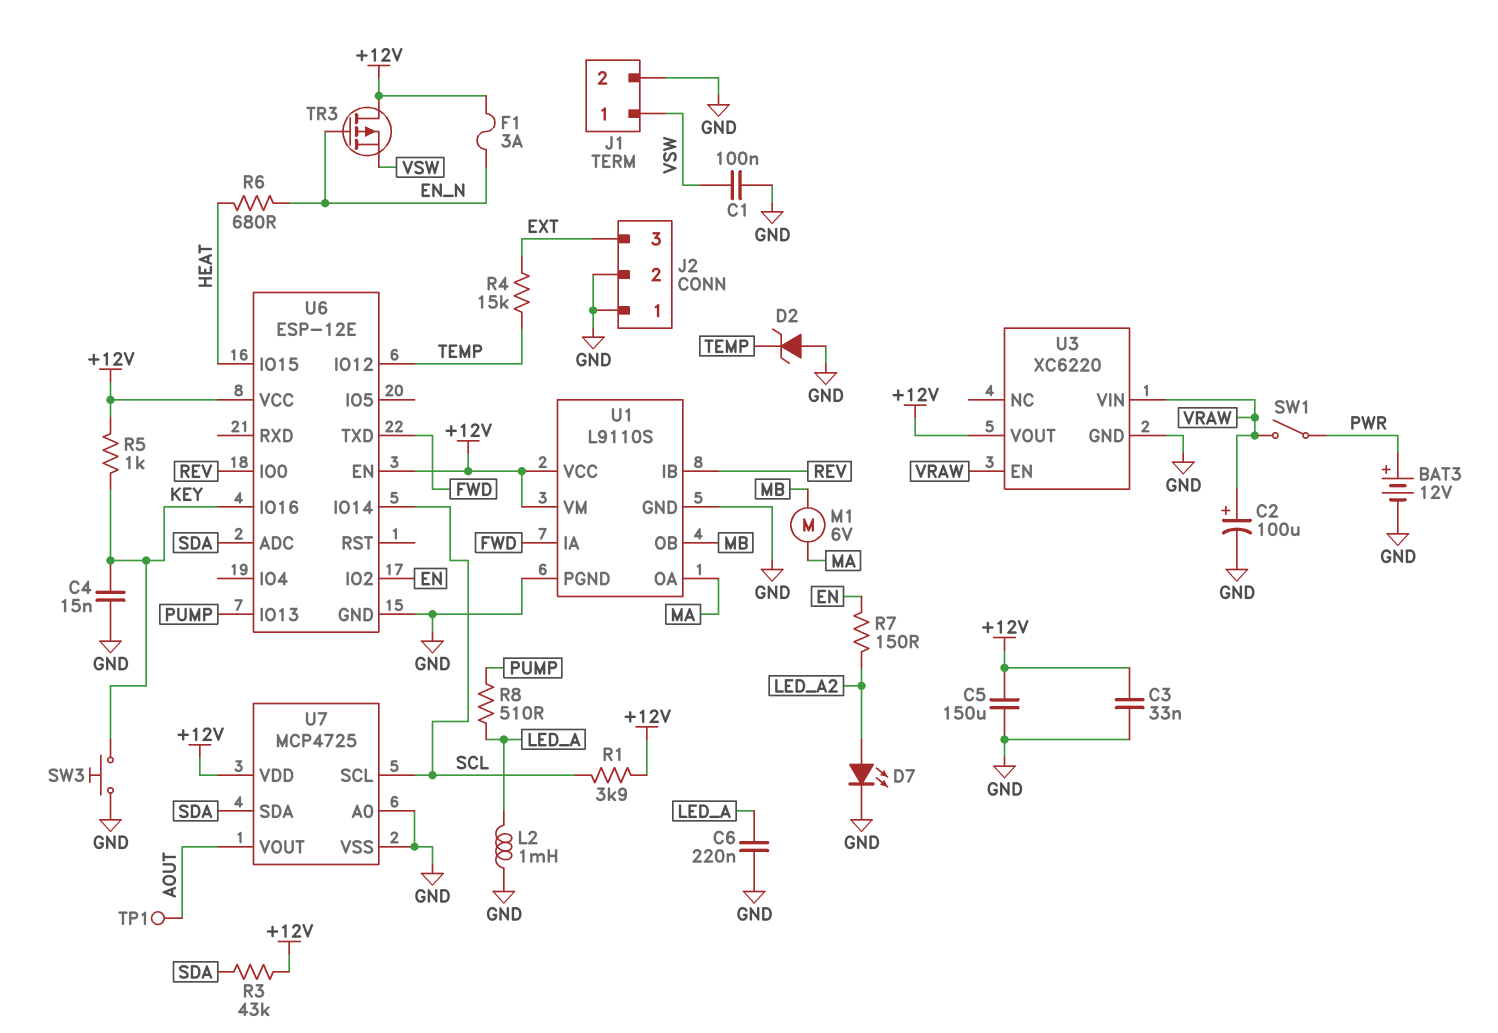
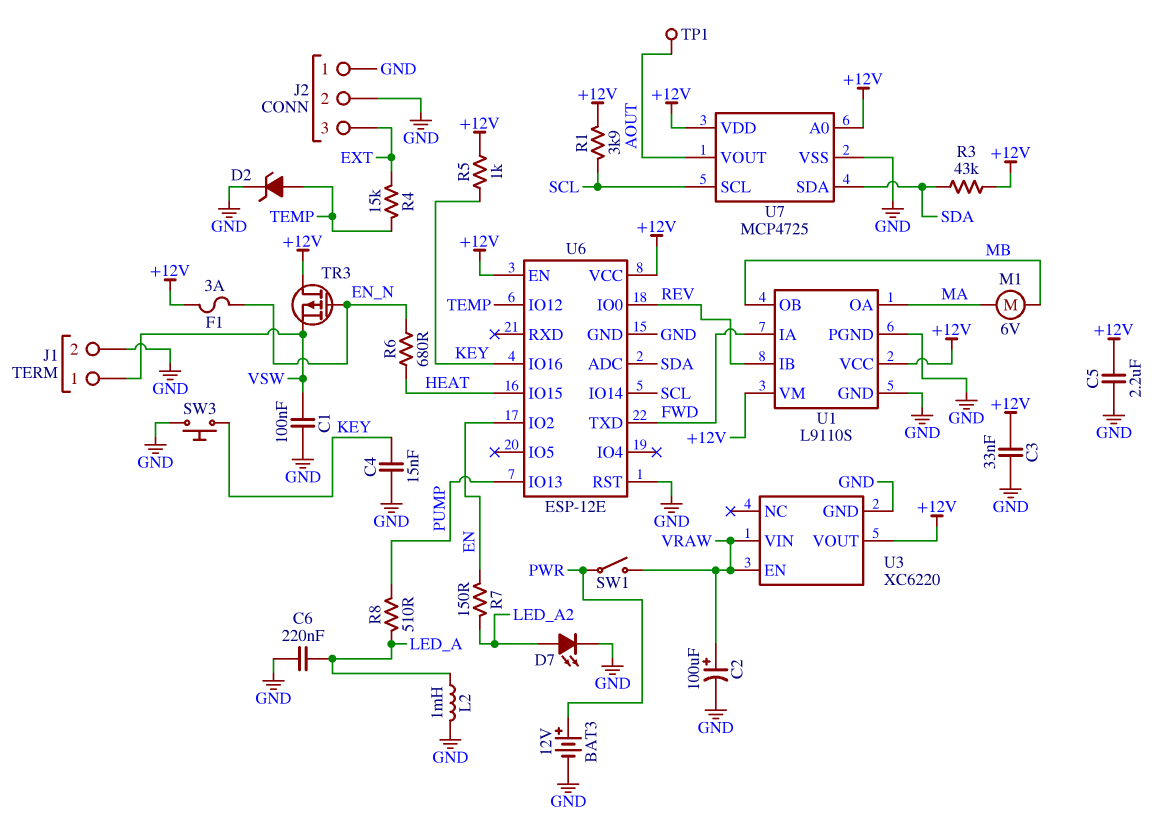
C5: 150uF (+12V, GND) -> 2.2uF (+12V, GND)
D2: zener (A GND, K TEMP) -> zener (A TEMP, K GND)
U6 pin RST: none -> GND
U7 pin A0: GND -> +12V

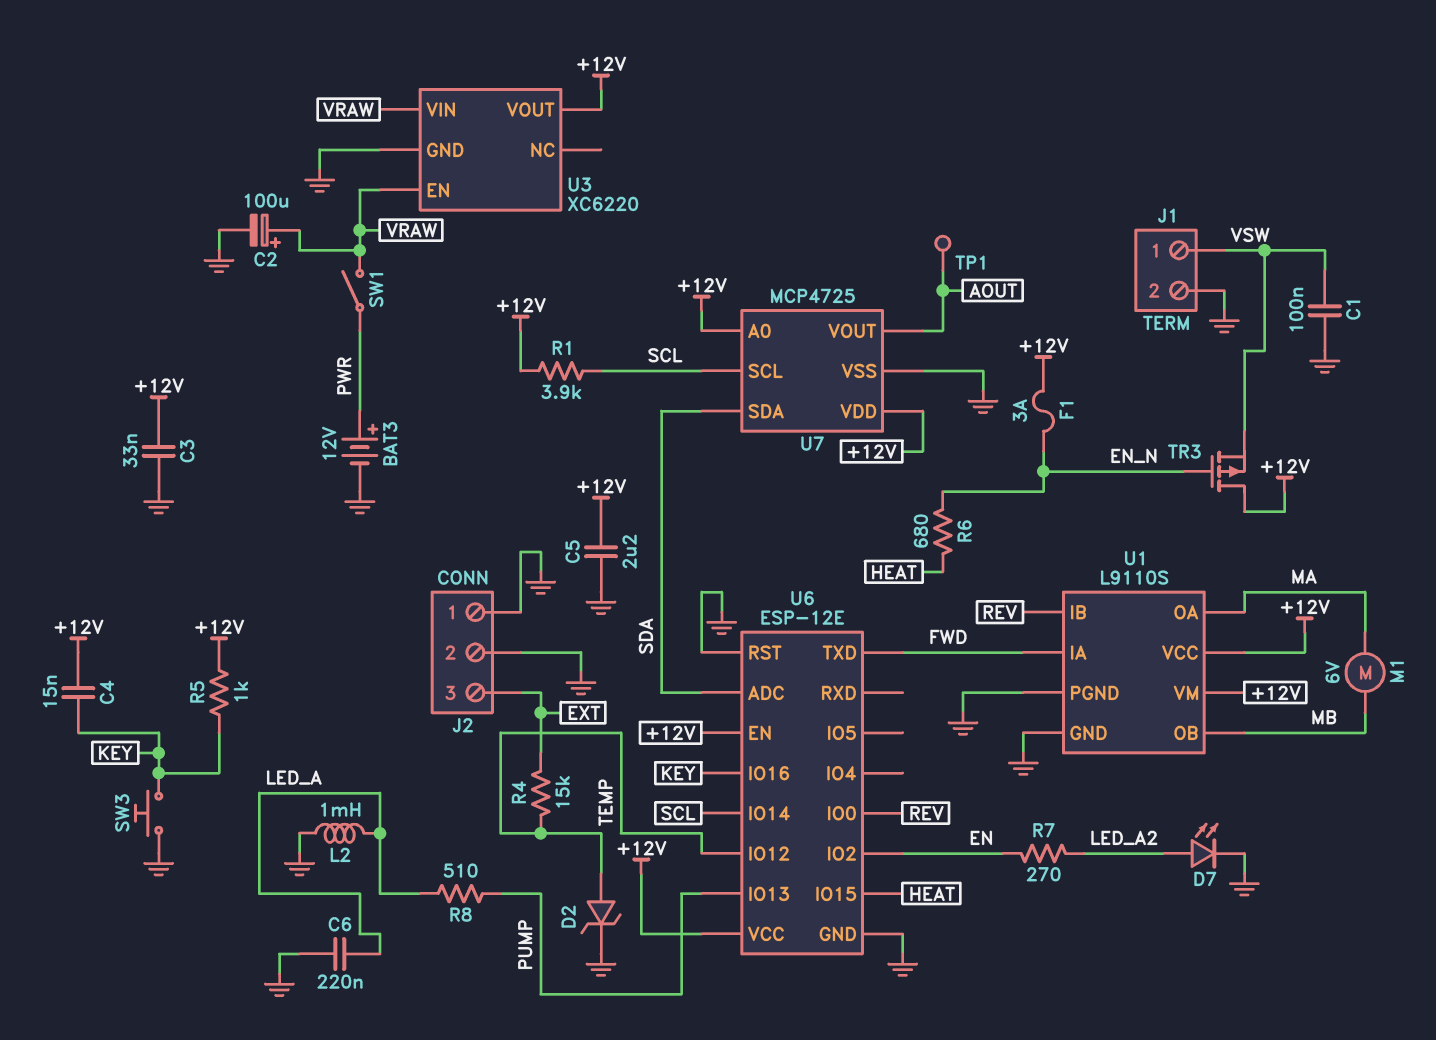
C4: 15nF (GND, KEY) -> 15nF (+12V, KEY)
R3: 43k (+12V, SDA) -> none
R7: 150 (EN, LED_A2) -> 270 (EN, LED_A2)

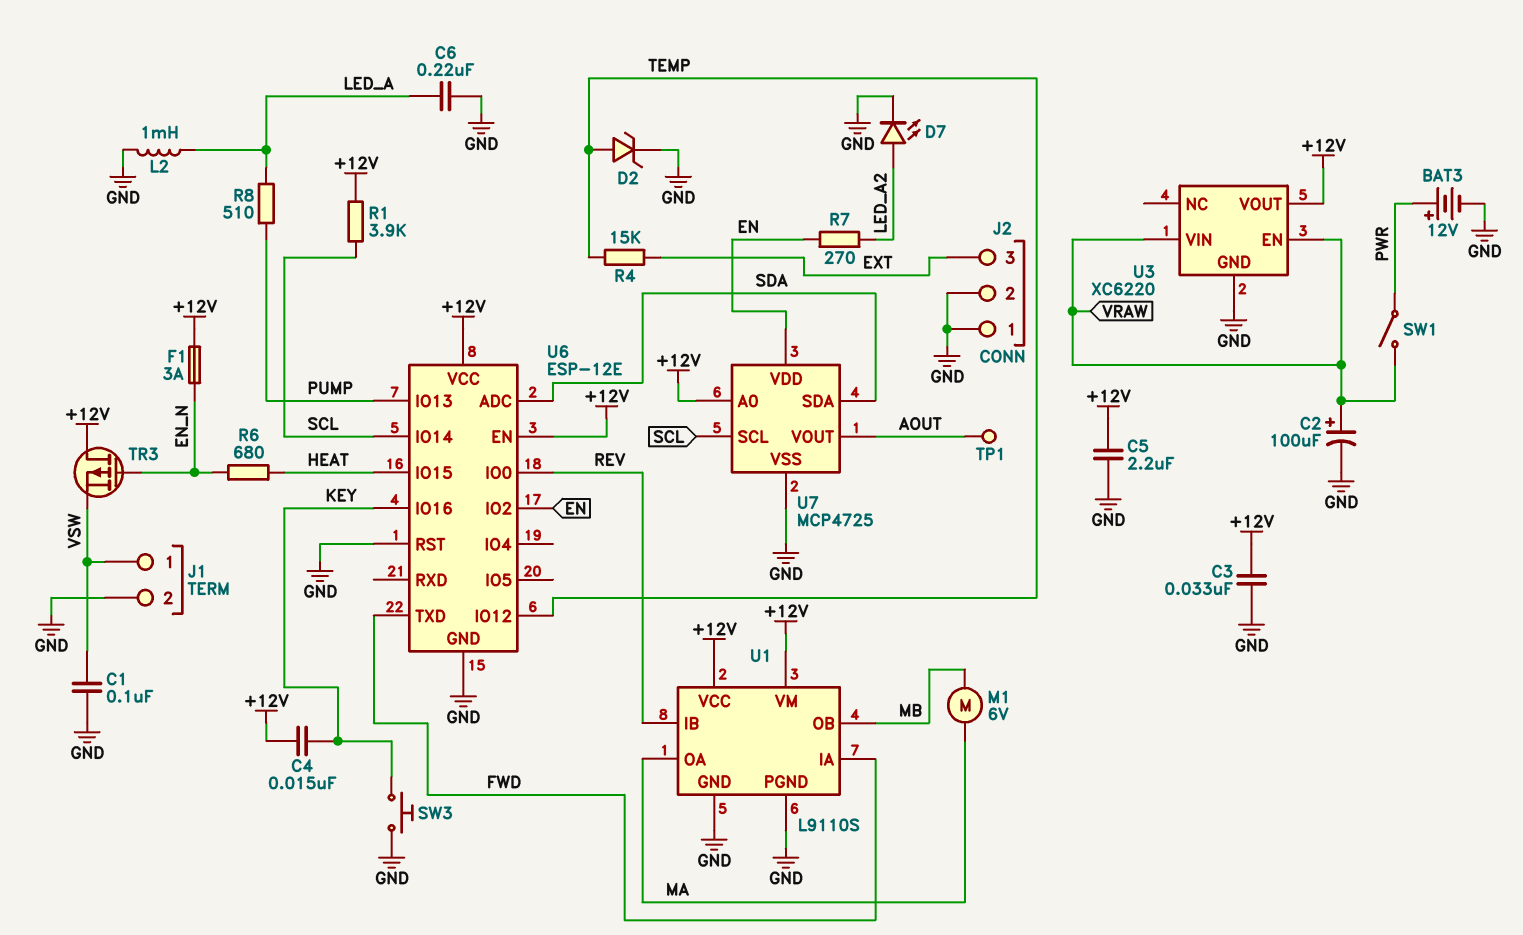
R5: 1k (+12V, KEY) -> none
U7 pin VDD: +12V -> EN

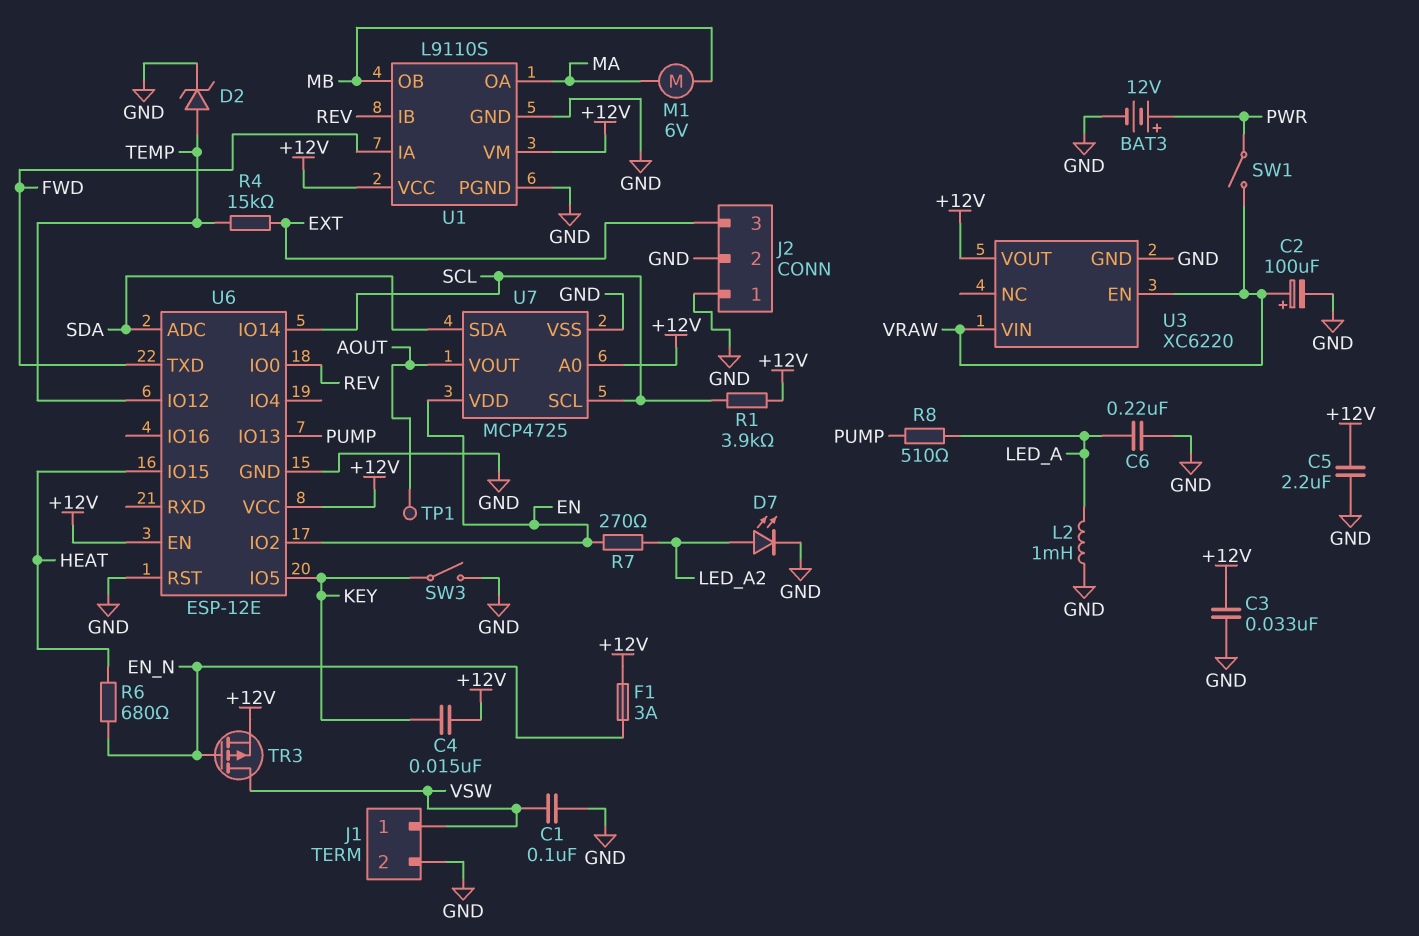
SW3: button (GND, KEY) -> switch (GND, KEY)
TR3: PMOS (G EN_N, D +12V, S VSW) -> PMOS (G EN_N, D VSW, S +12V)
U6 pin IO5: none -> KEY
U6 pin IO16: KEY -> none

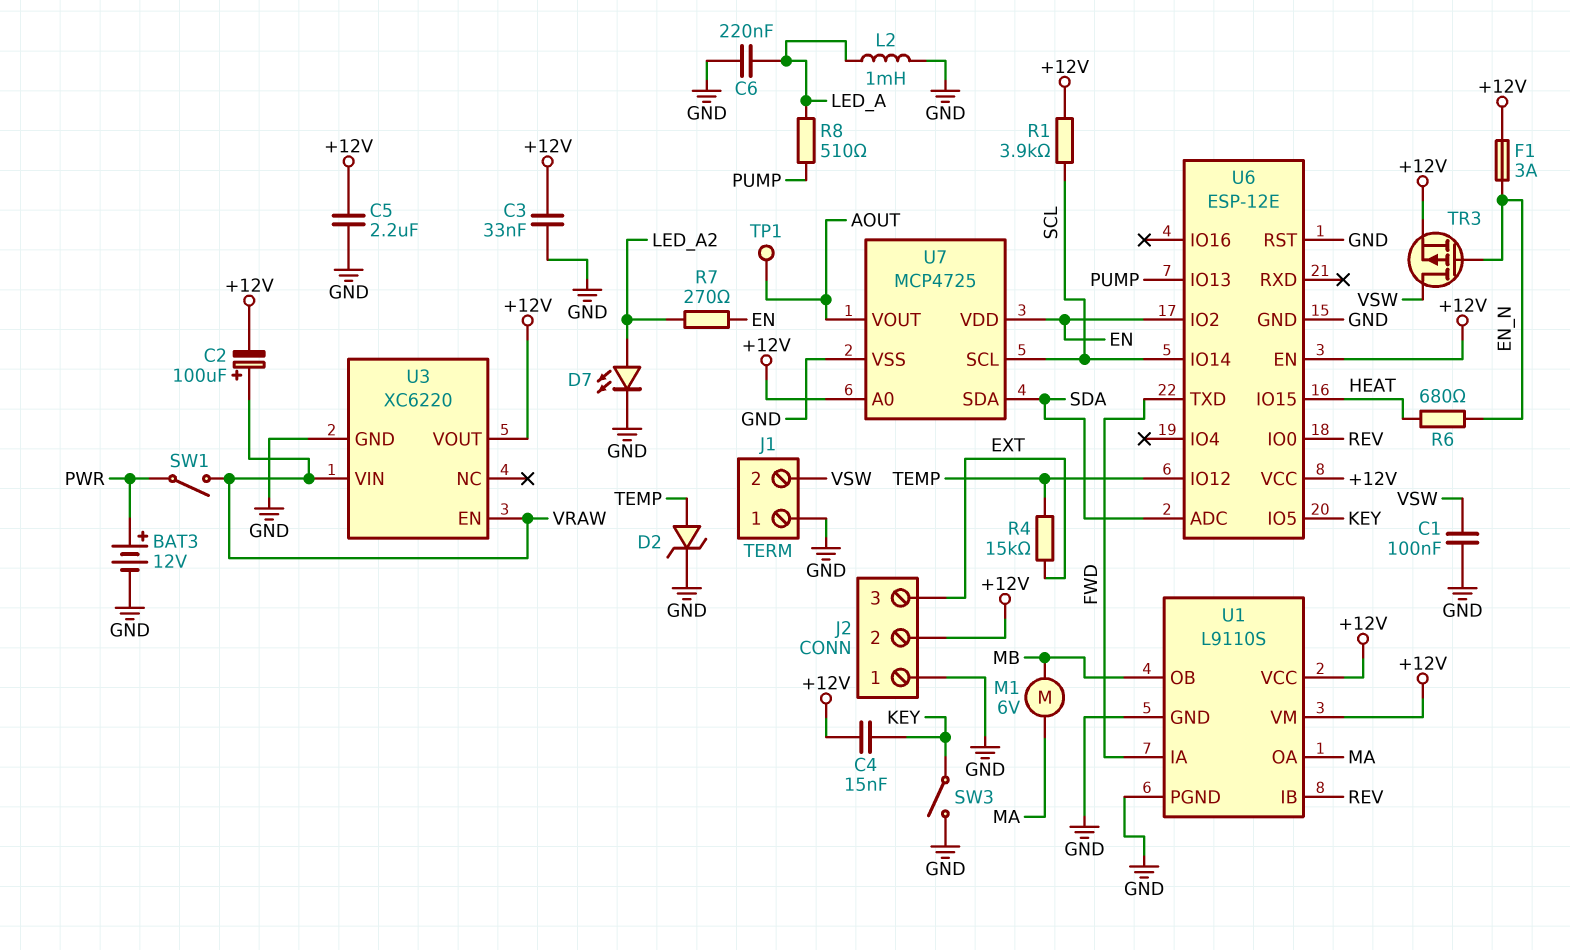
C2: 100uF (plus VRAW, minus GND) -> 100uF (plus VRAW, minus +12V)
J1 pin 1: VSW -> GND
J1 pin 2: GND -> VSW
J2 pin 2: GND -> +12V

